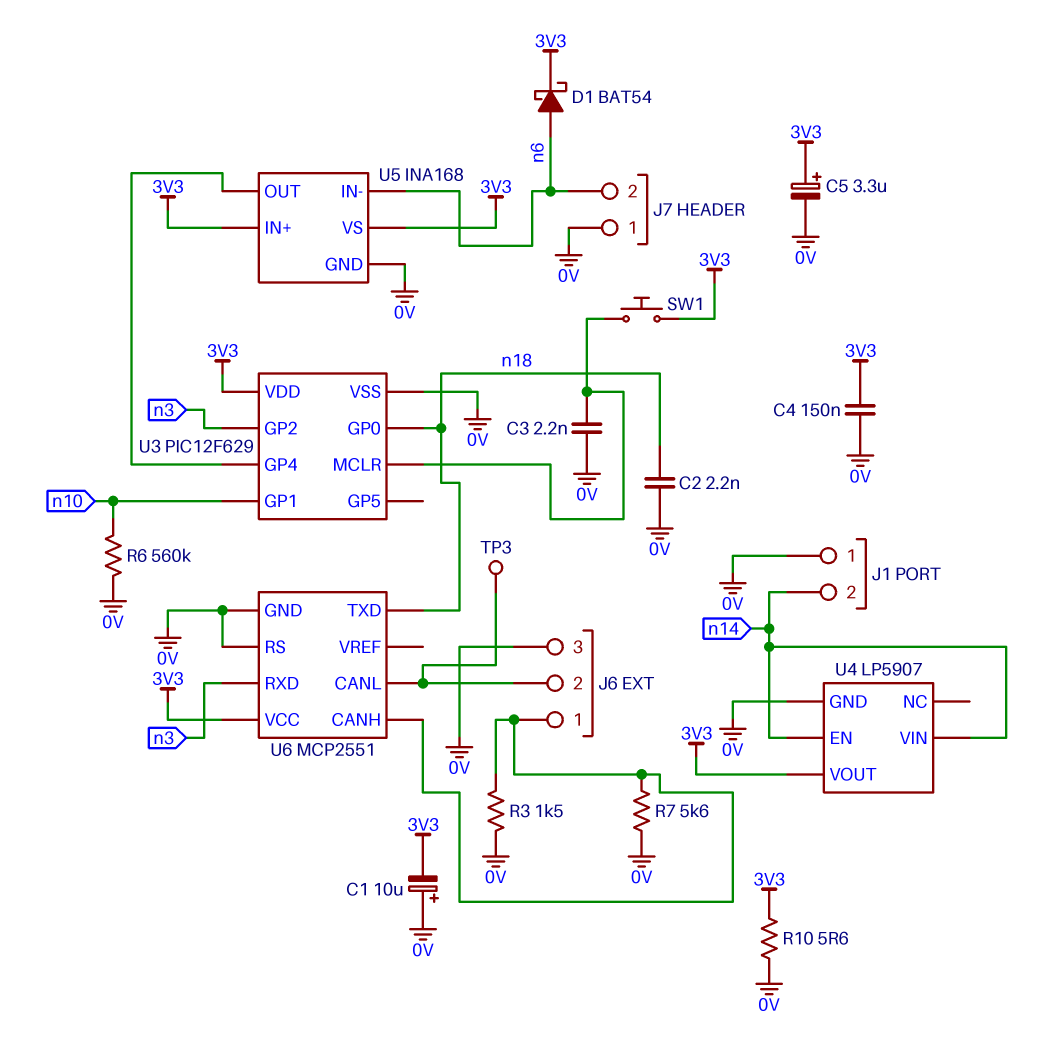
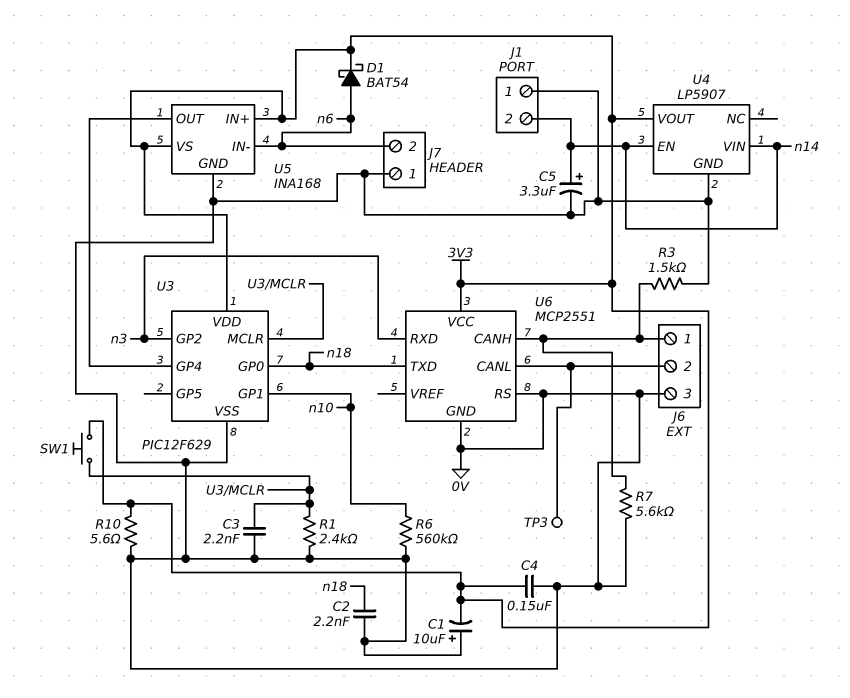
C5: 3.3uF (plus 3V3, minus 0V) -> 3.3uF (plus n14, minus 0V)
R1: none -> 2.4k (0V, U3/MCLR)

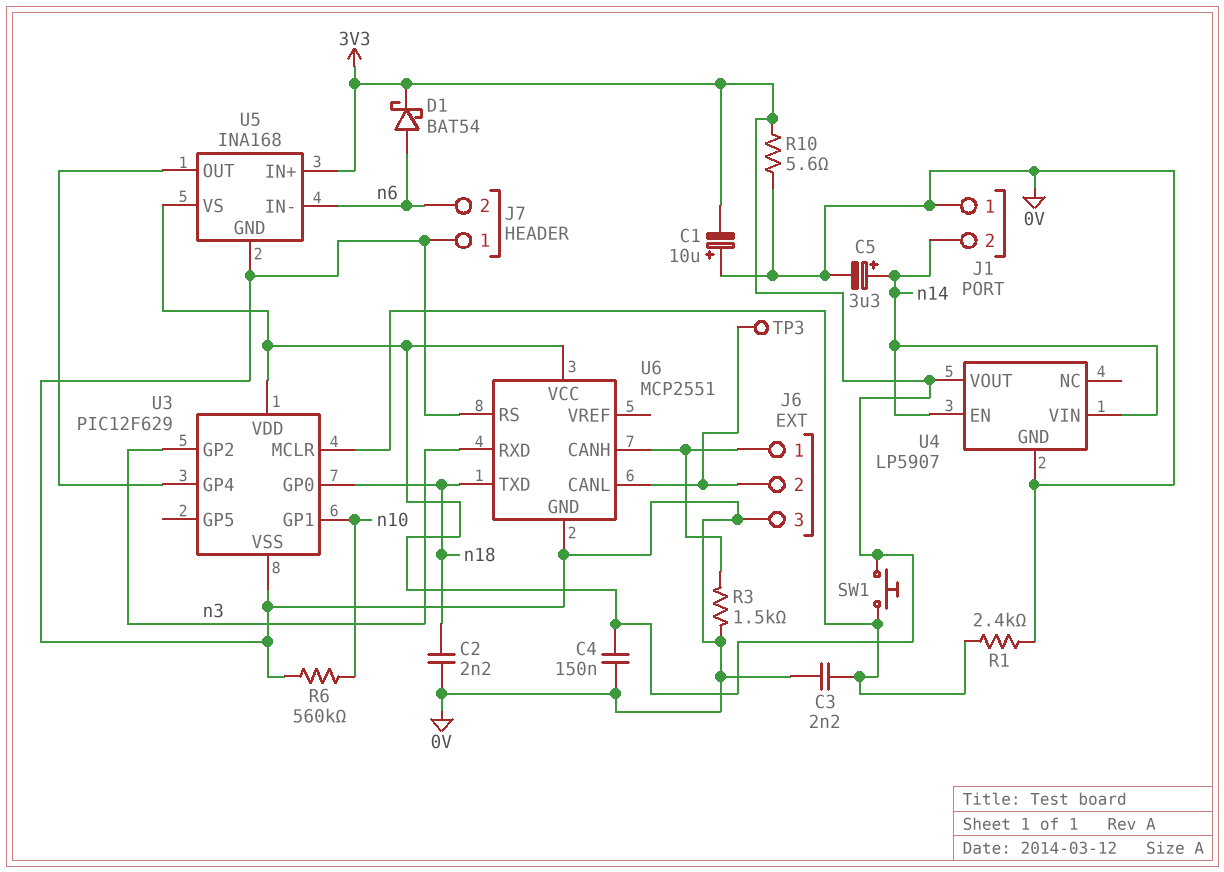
R7: 5.6k (0V, J6/1) -> none

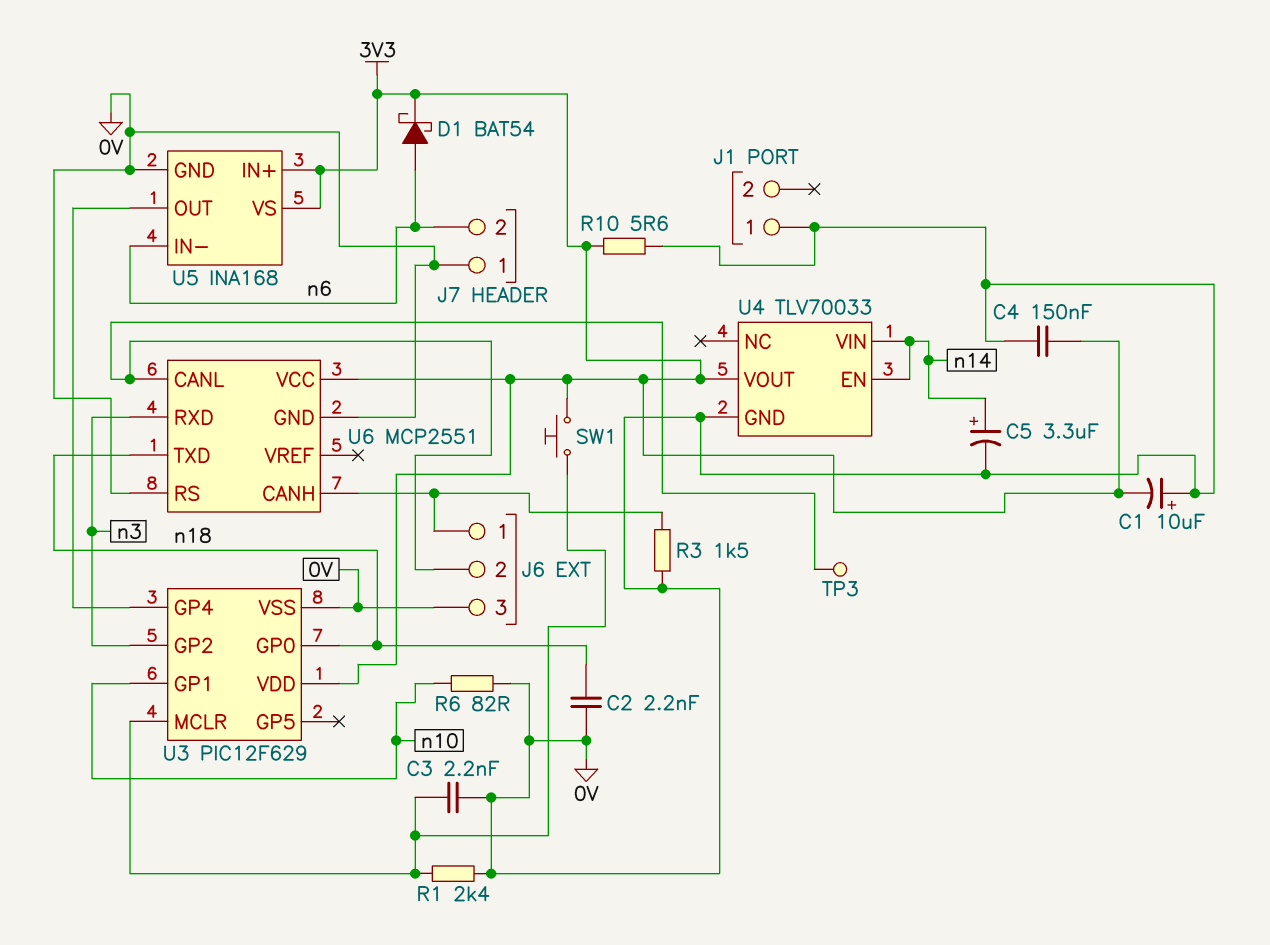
J1 pin 2: n14 -> none
R6: 560k (0V, n10) -> 82 (0V, n10)
U4: LP5907 -> TLV70033

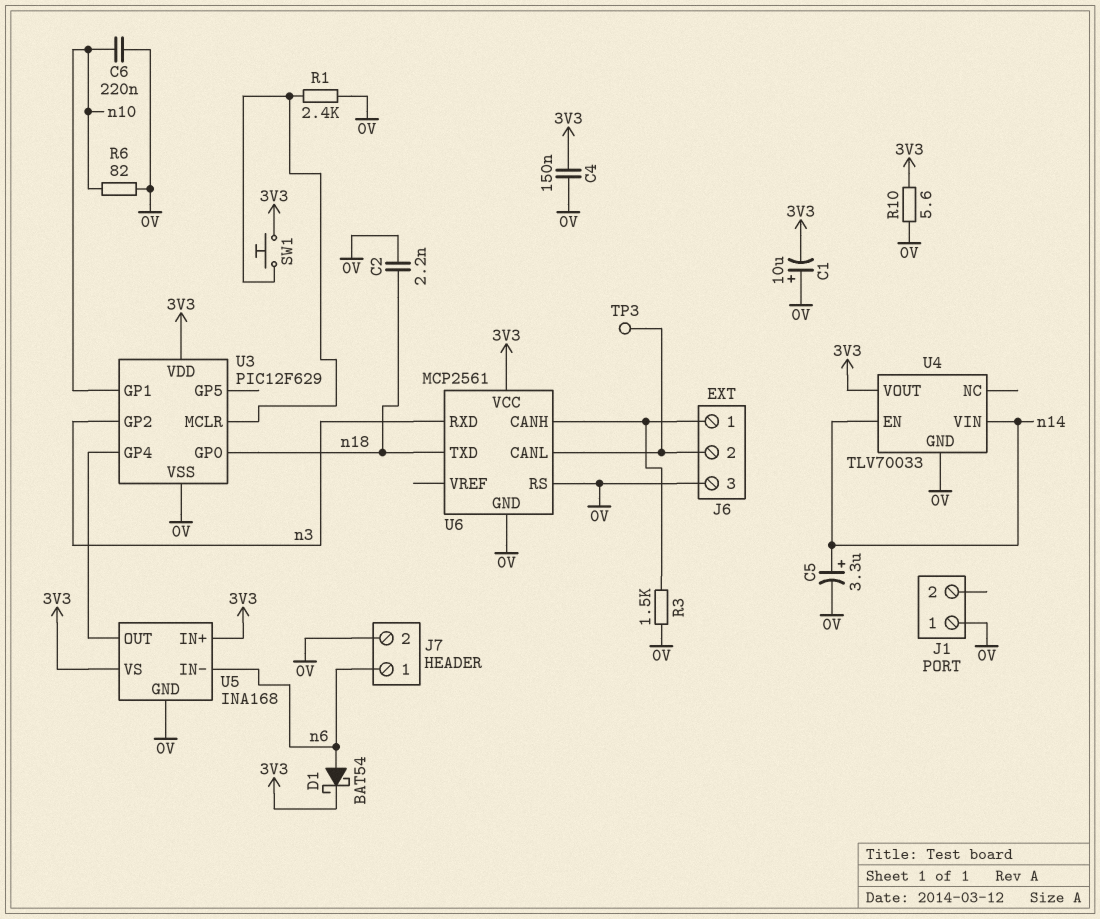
C3: 2.2nF (0V, U3/MCLR) -> none
C6: none -> 220nF (0V, n10)
J7 pin 1: 0V -> n6
J7 pin 2: n6 -> 0V
U6: MCP2551 -> MCP2561

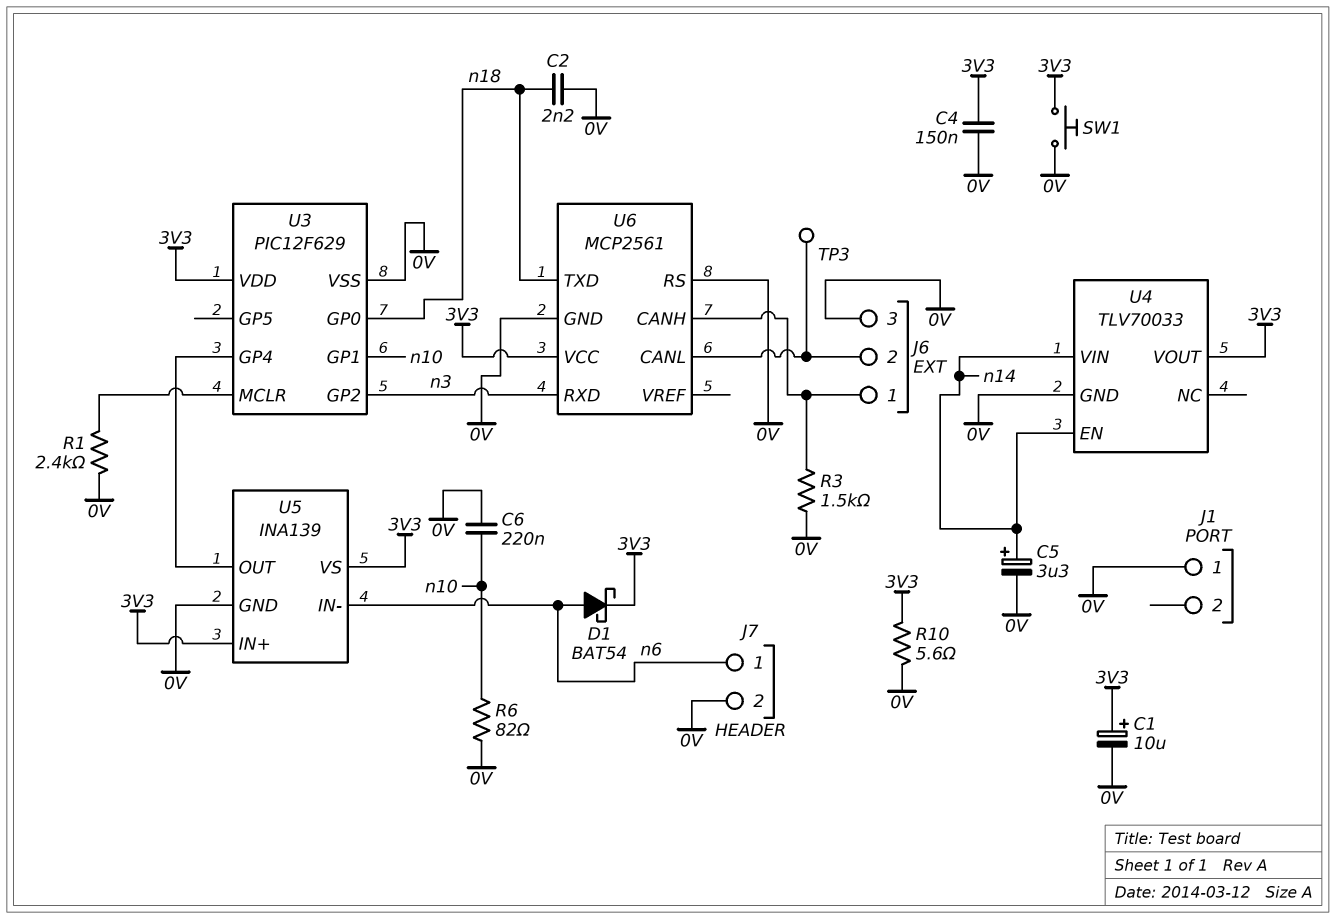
C1: 10uF (plus 0V, minus 3V3) -> 10uF (plus 3V3, minus 0V)
SW1: button (3V3, U3/MCLR) -> button (0V, 3V3)
U5: INA168 -> INA139

